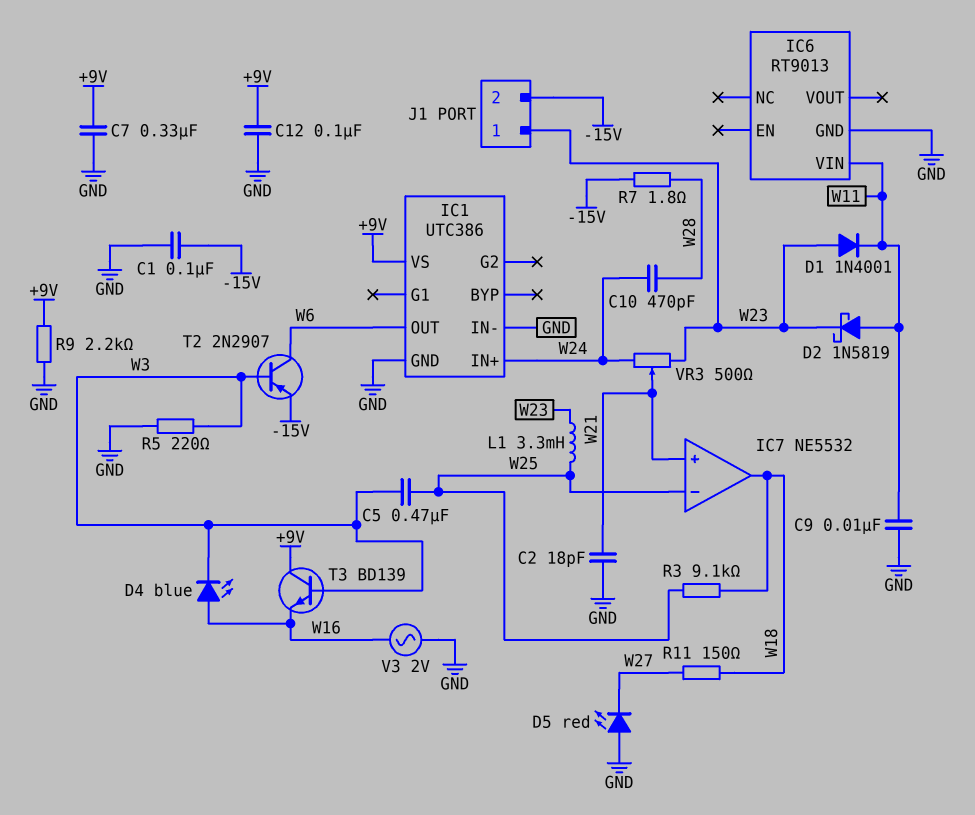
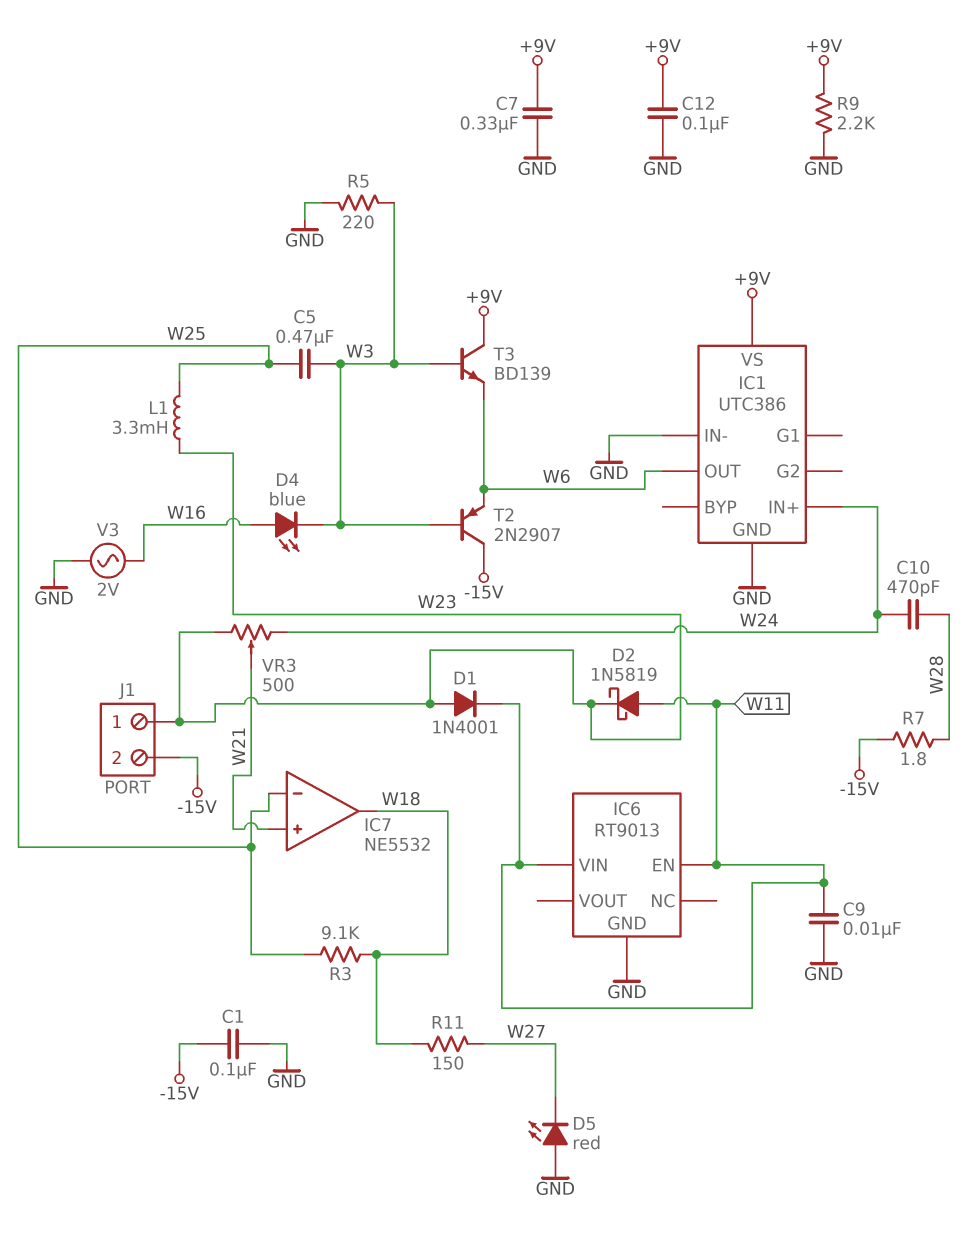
C2: 18pF (GND, W21) -> none
IC6 pin EN: none -> W11
T2: PNP 2N2907 (B W3, C W6, E -15V) -> PNP 2N2907 (B W3, C -15V, E W6)
T3: NPN BD139 (B W3, C +9V, E W16) -> NPN BD139 (B W3, C +9V, E W6)

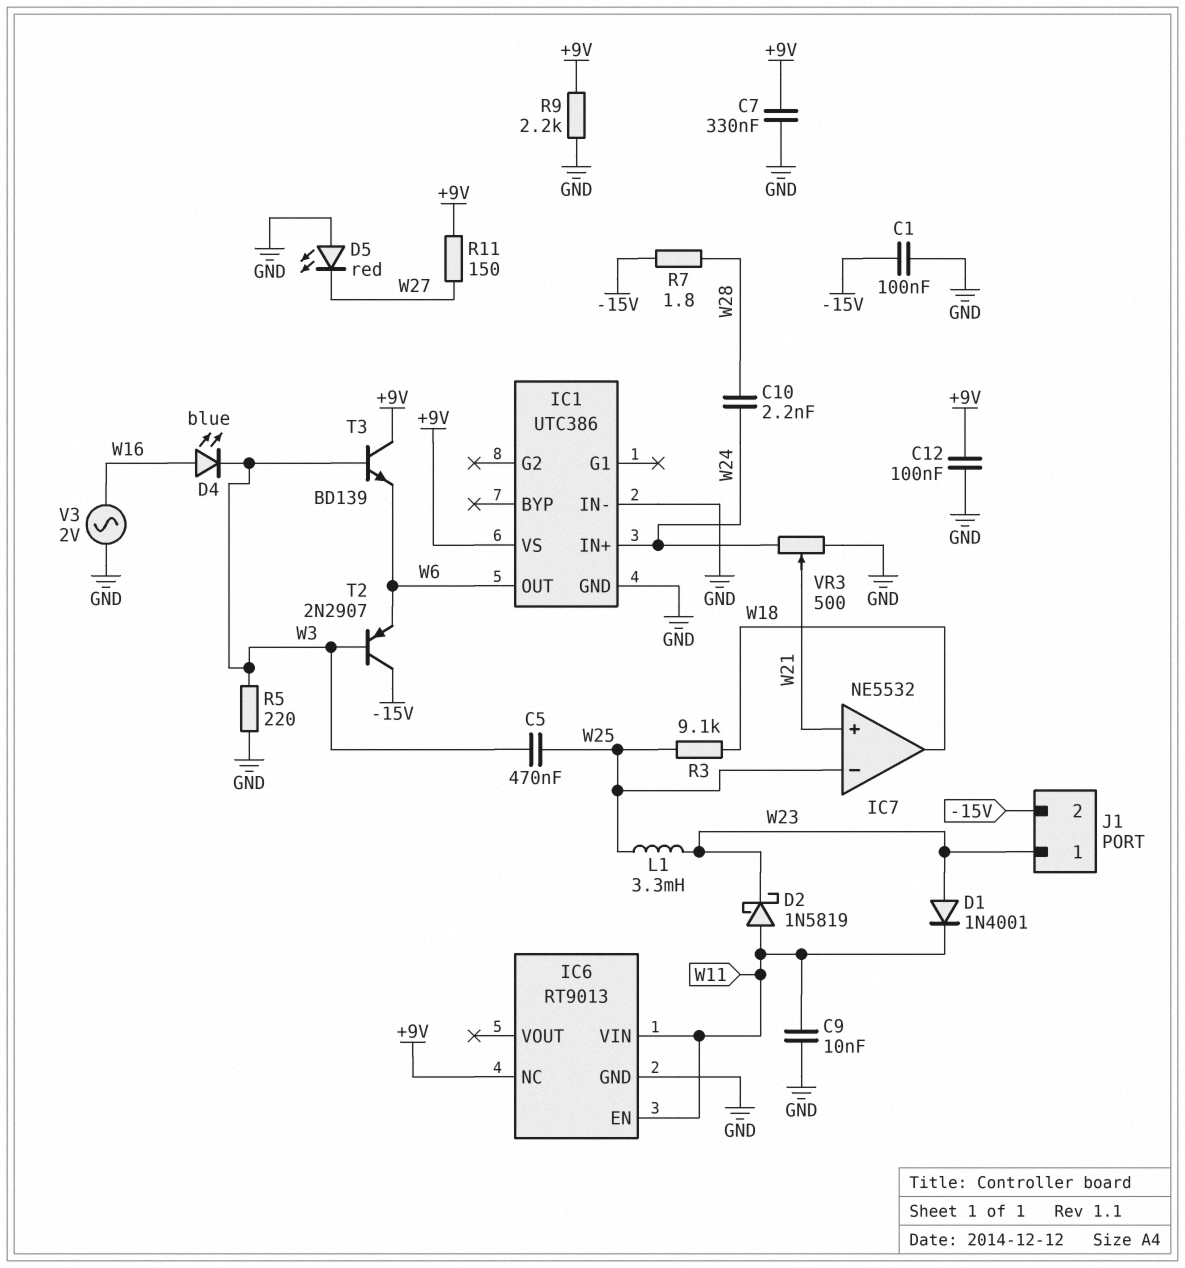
C10: 470pF (W24, W28) -> 2.2nF (W24, W28)
IC6 pin NC: none -> +9V
R11: 150 (W18, W27) -> 150 (+9V, W27)
VR3: 500 (W23, W24, wiper W21) -> 500 (GND, W24, wiper W21)

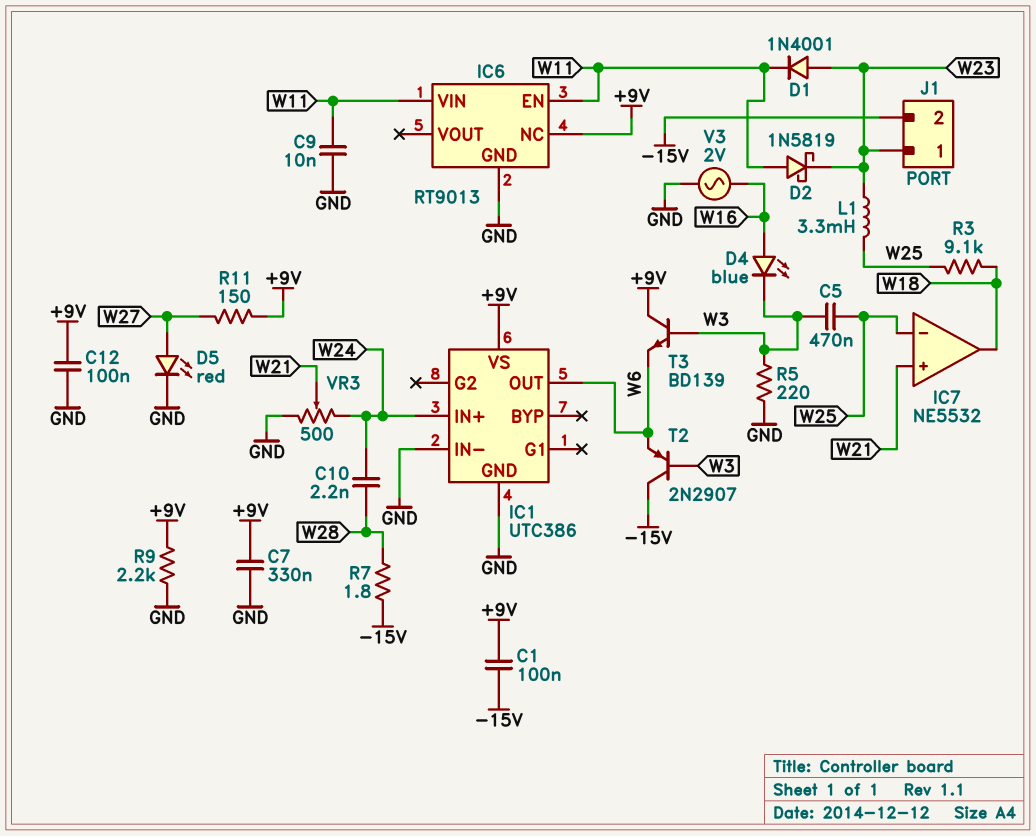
C1: 100nF (-15V, GND) -> 100nF (+9V, -15V)
D5: LED red (A GND, K W27) -> LED red (A W27, K GND)

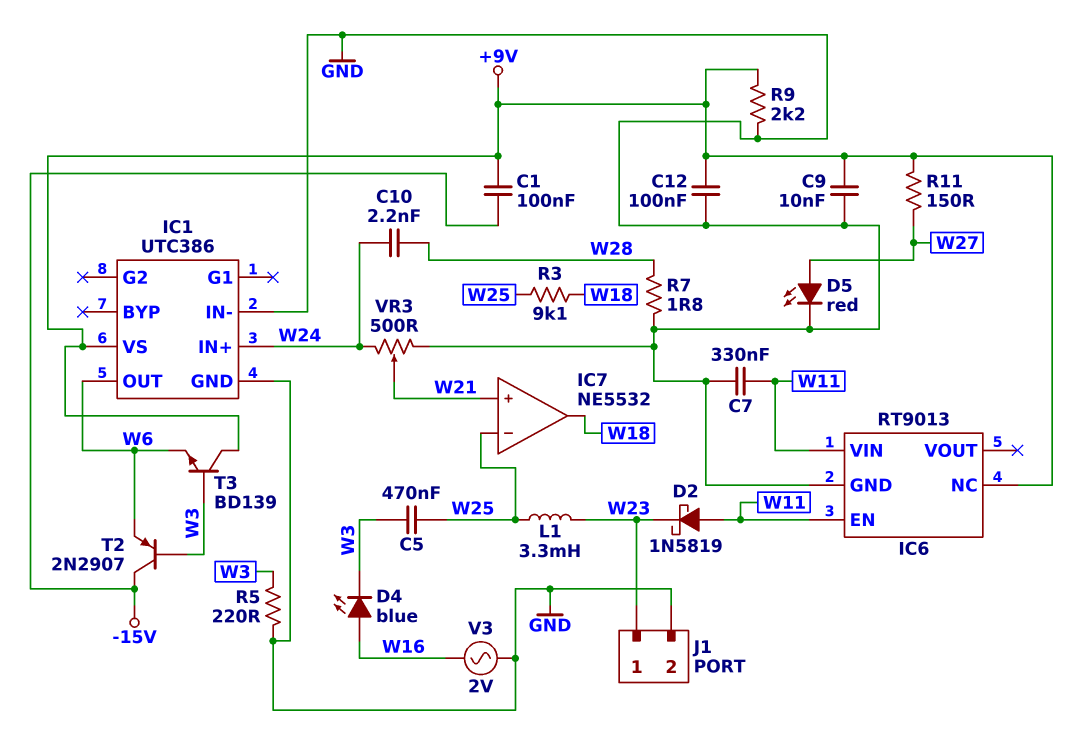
C7: 330nF (+9V, GND) -> 330nF (GND, W11)
C9: 10nF (GND, W11) -> 10nF (+9V, GND)
D1: diode 1N4001 (A W23, K W11) -> none
J1 pin 2: -15V -> GND
R7: 1.8 (-15V, W28) -> 1.8 (GND, W28)

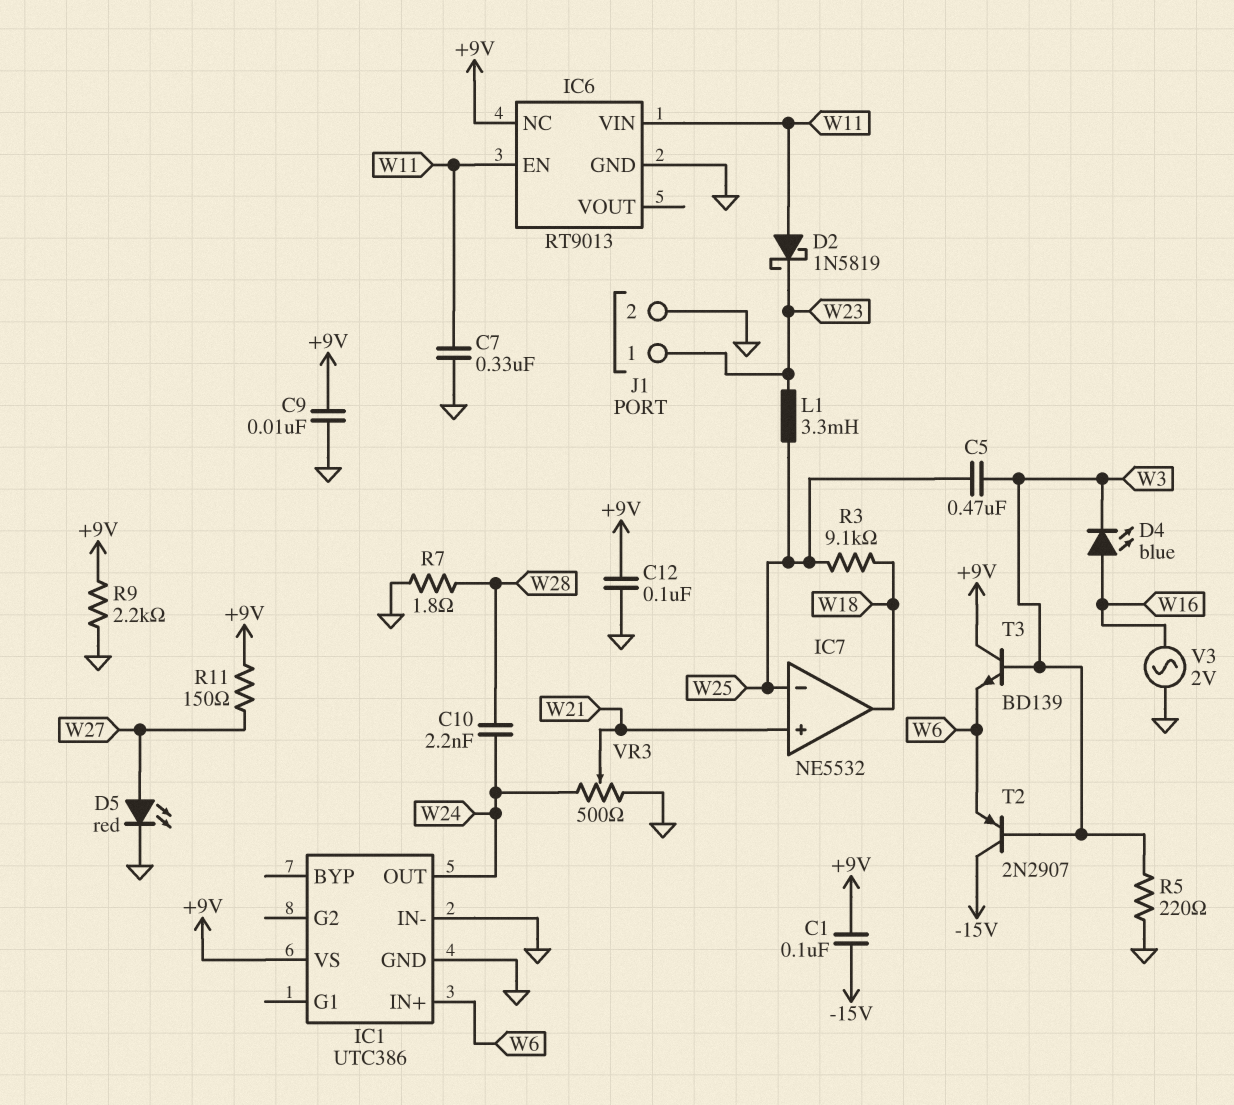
IC1 pin IN+: W24 -> W6
IC1 pin OUT: W6 -> W24

